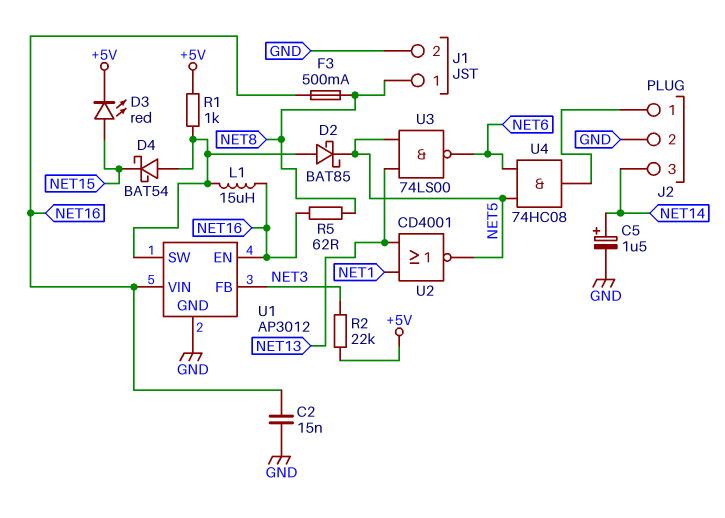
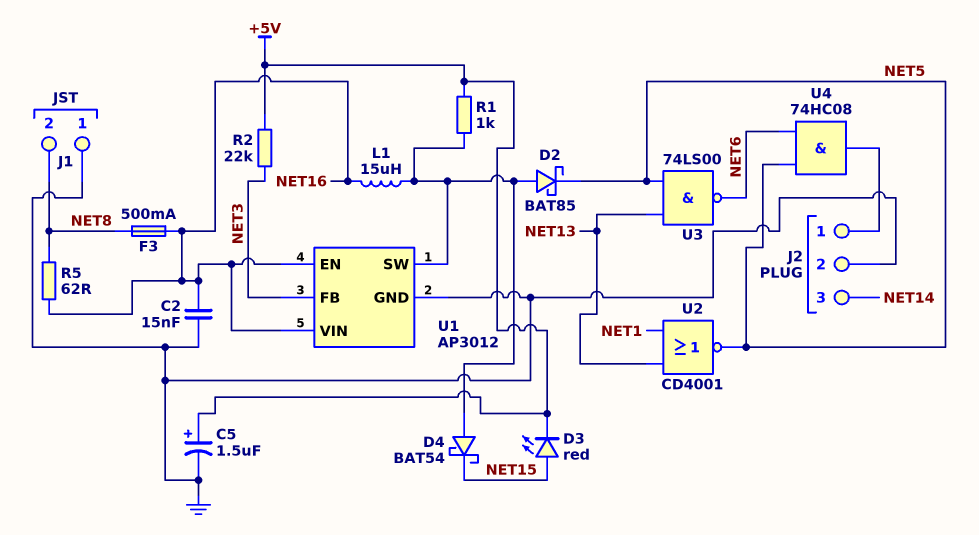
C5: 1.5uF (plus NET14, minus GND) -> 1.5uF (plus +5V, minus GND)
J1 pin 1: NET8 -> GND
J1 pin 2: GND -> NET8

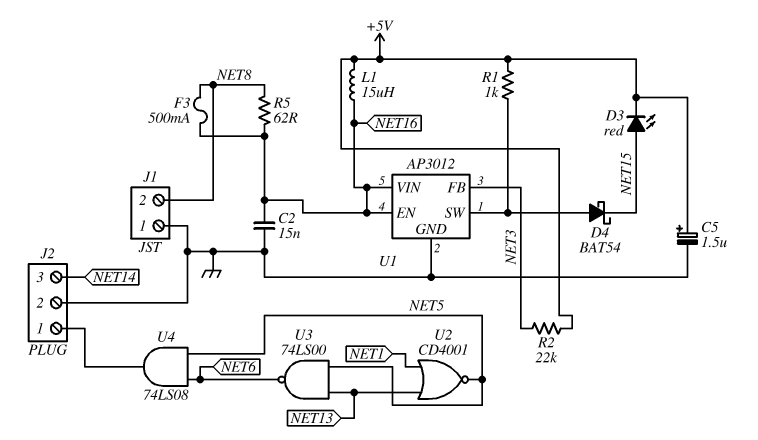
D2: schottky BAT85 (A U1/SW, K NET5) -> none
L1: 15uH (NET16, U1/SW) -> 15uH (+5V, NET16)
U4: AND 74HC08 (in NET5, in NET6, out J2/1) -> AND 74LS08 (in NET5, in NET6, out J2/1)

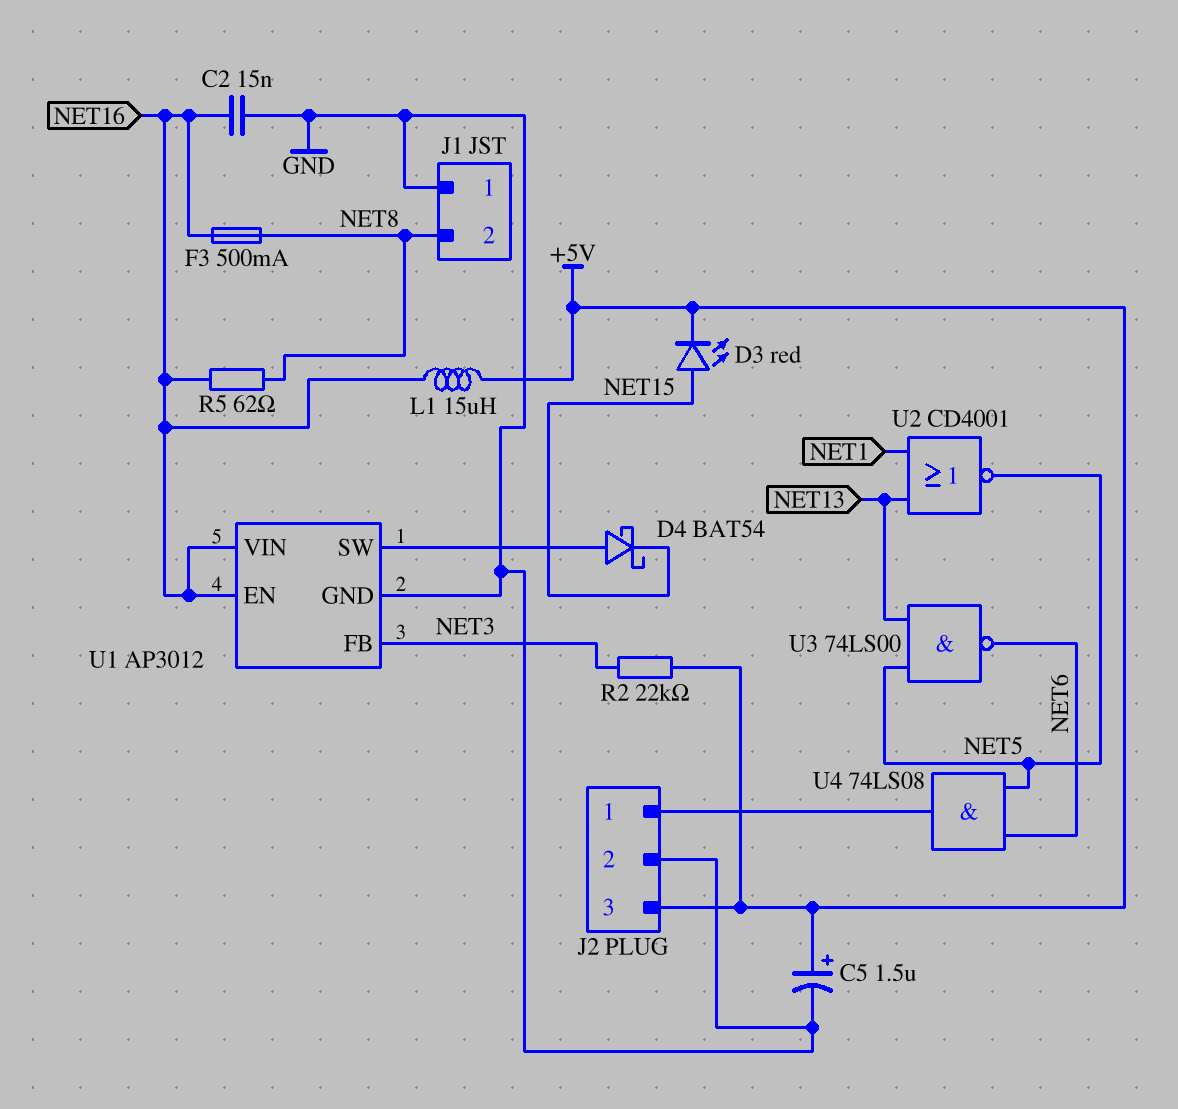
J2 pin 3: NET14 -> +5V
R1: 1k (+5V, U1/SW) -> none

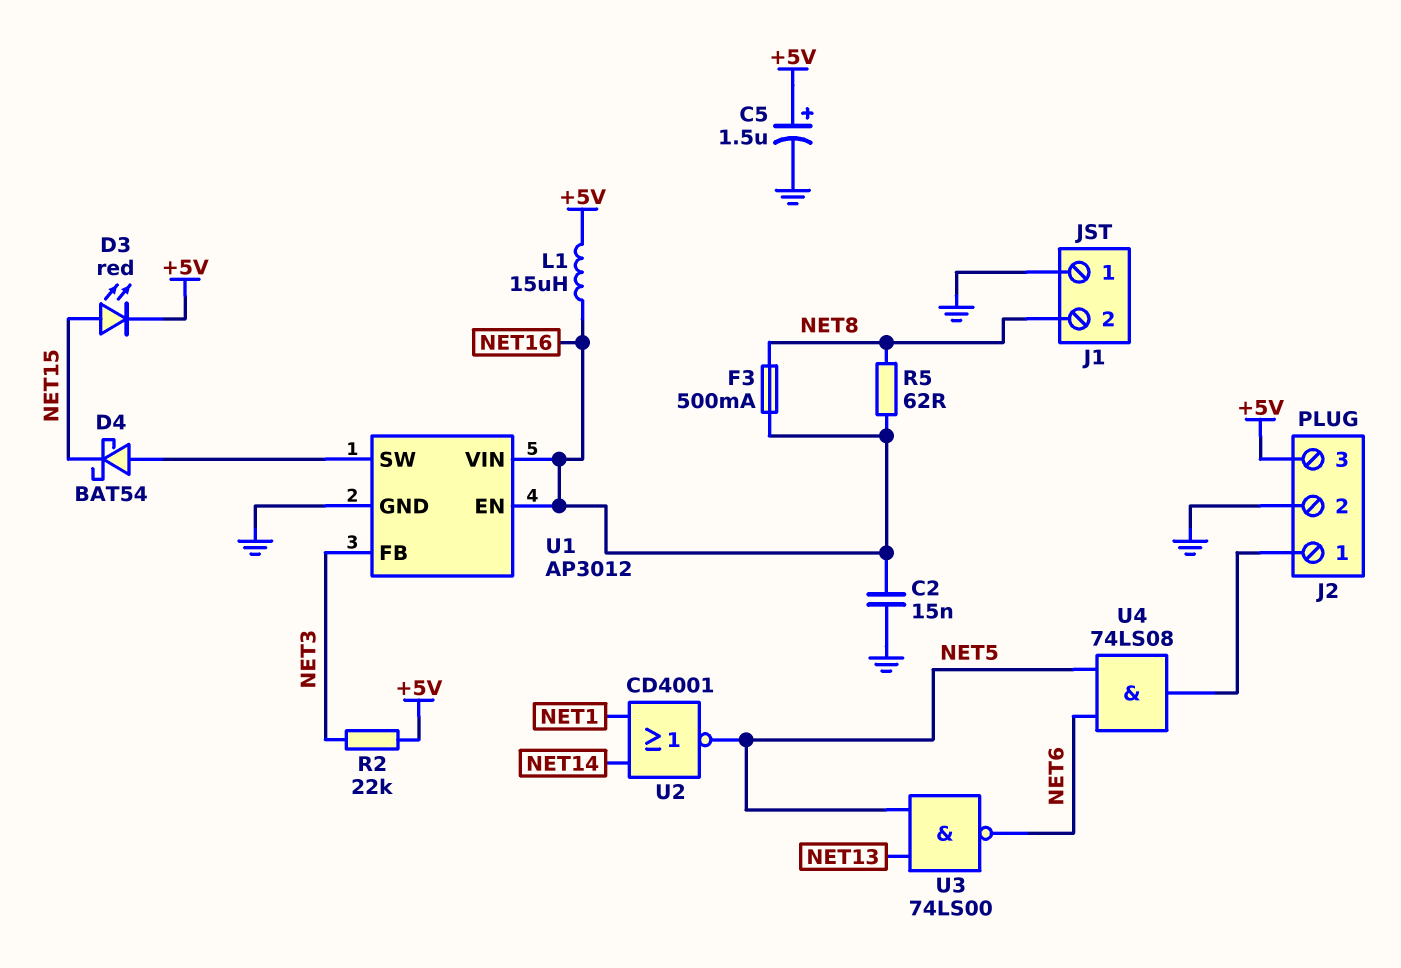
U2: NOR CD4001 (in NET1, in NET13, out NET5) -> NOR CD4001 (in NET1, in NET14, out NET5)

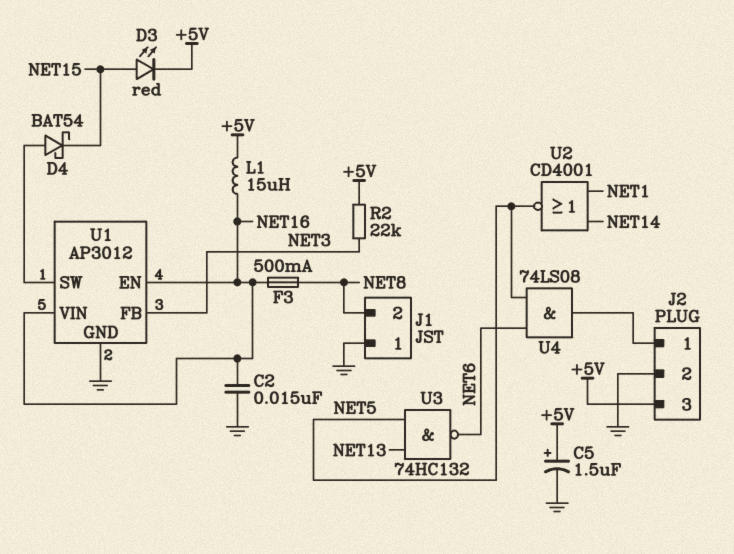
R5: 62 (NET8, NET16) -> none
U3: NAND 74LS00 (in NET5, in NET13, out NET6) -> NAND 74HC132 (in NET5, in NET13, out NET6)

